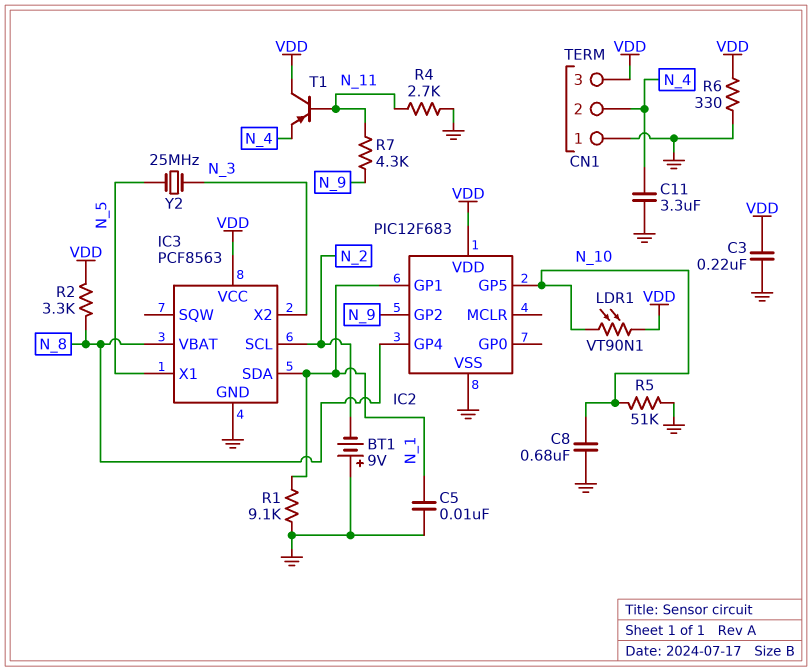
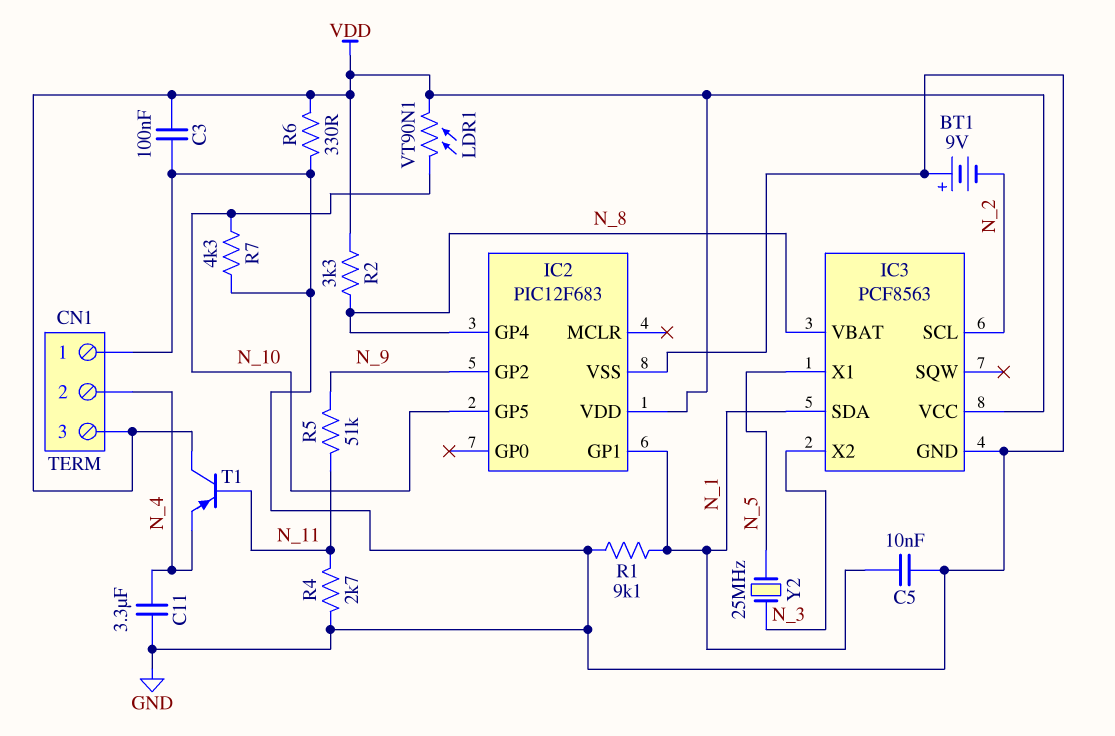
C3: 220nF (GND, VDD) -> 100nF (GND, VDD)
C8: 680nF (GND, N_10) -> none
R5: 51k (GND, N_10) -> 51k (N_9, N_11)
R7: 4.3k (N_9, N_11) -> 4.3k (GND, N_10)

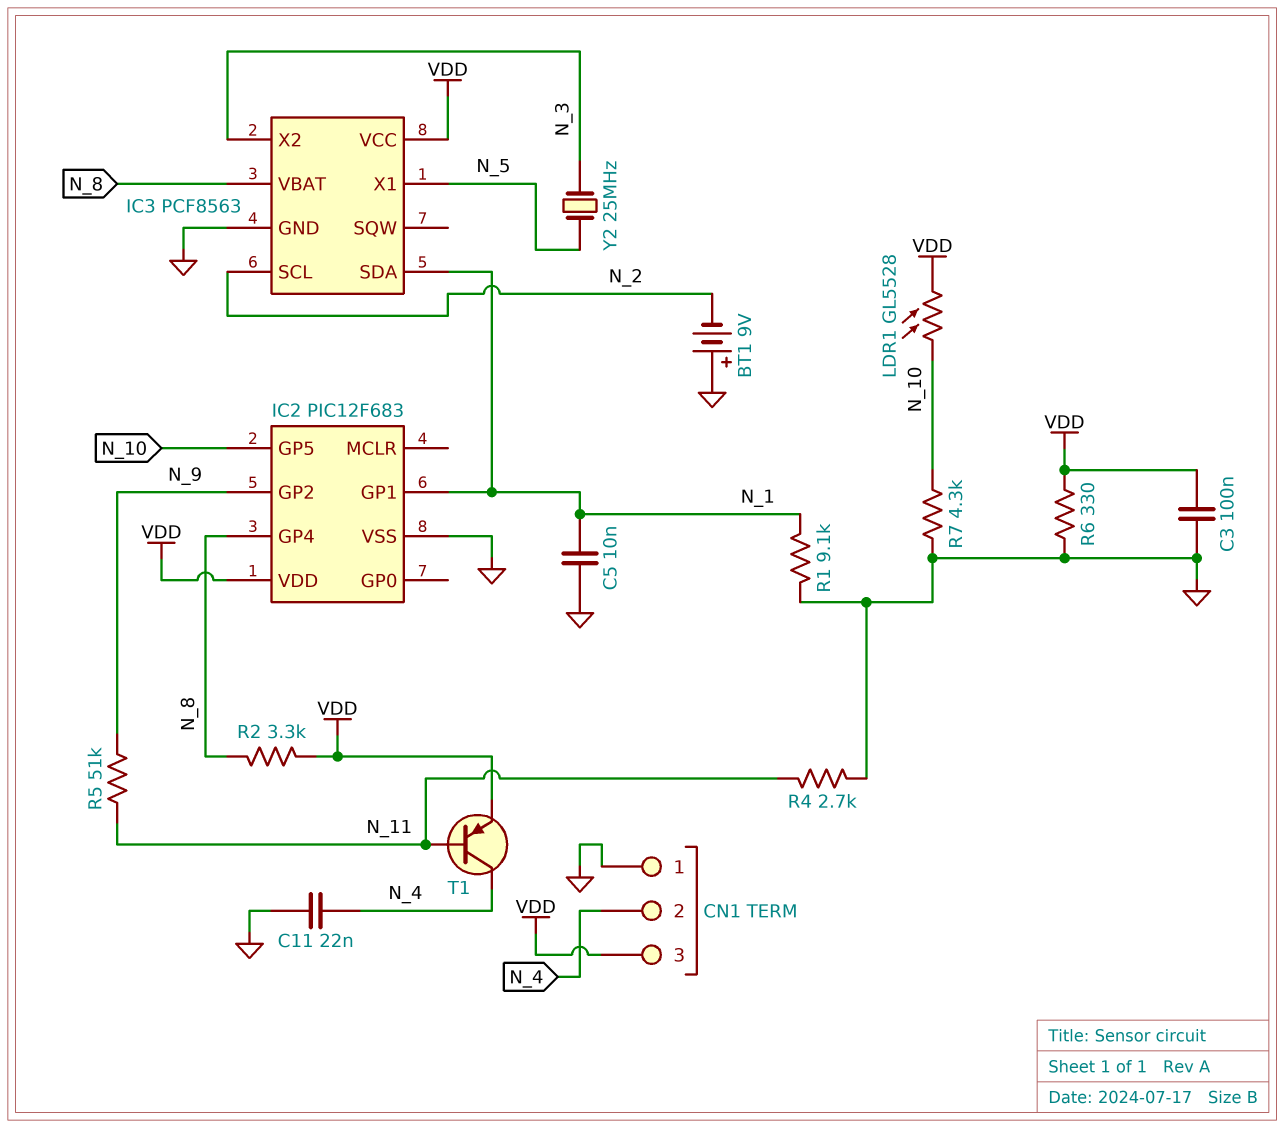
C11: 3.3uF (GND, N_4) -> 22nF (GND, N_4)
LDR1: VT90N1 (N_10, VDD) -> GL5528 (N_10, VDD)
T1: PNP (B N_11, C VDD, E N_4) -> PNP (B N_11, C N_4, E VDD)

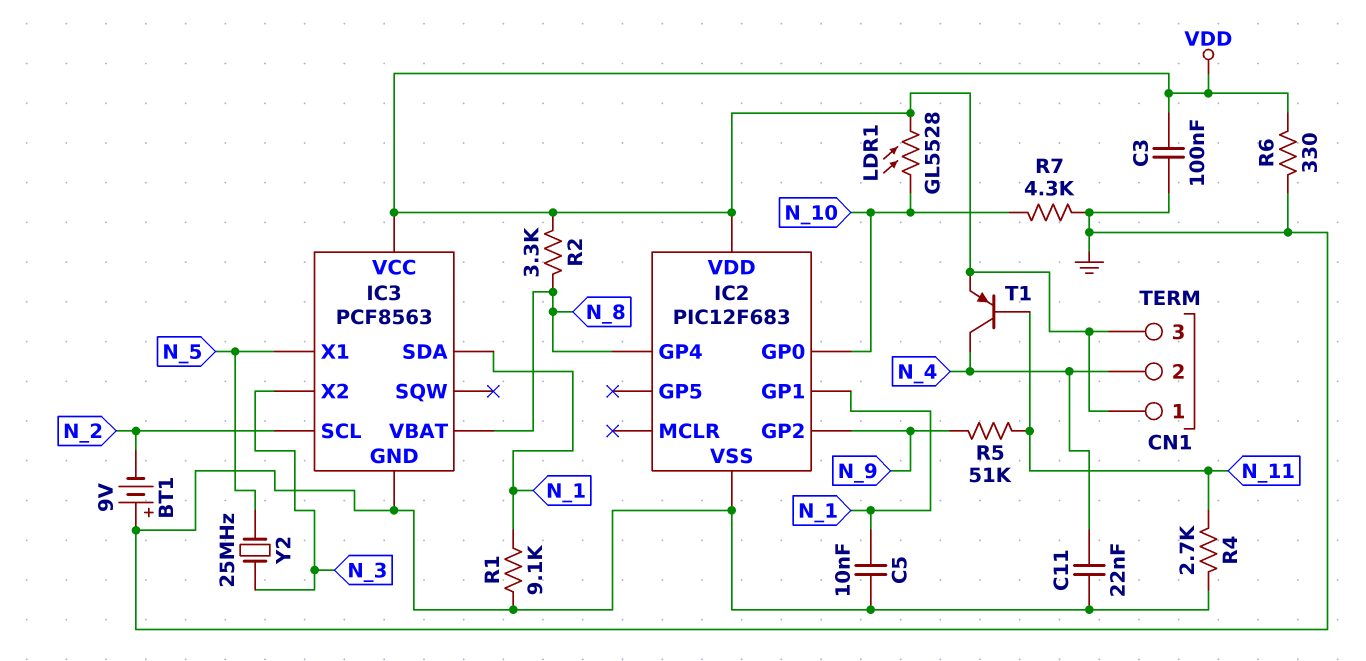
CN1 pin 1: GND -> VDD
IC2 pin GP0: none -> N_10
IC2 pin GP5: N_10 -> none

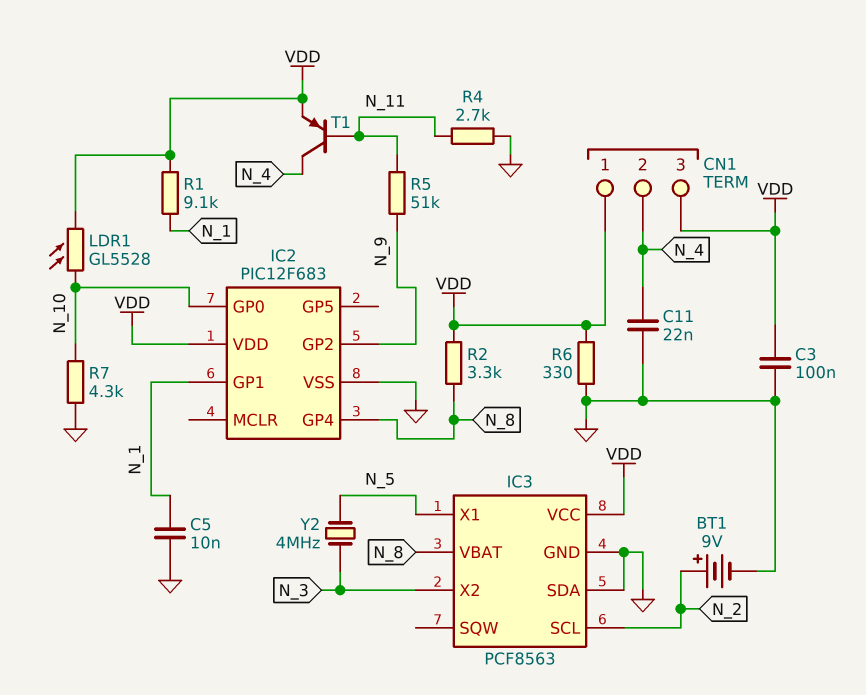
BT1: 9V (plus GND, minus N_2) -> 9V (plus N_2, minus GND)
IC3 pin SDA: N_1 -> GND
R1: 9.1k (GND, N_1) -> 9.1k (N_1, VDD)
Y2: 25MHz (N_3, N_5) -> 4MHz (N_3, N_5)

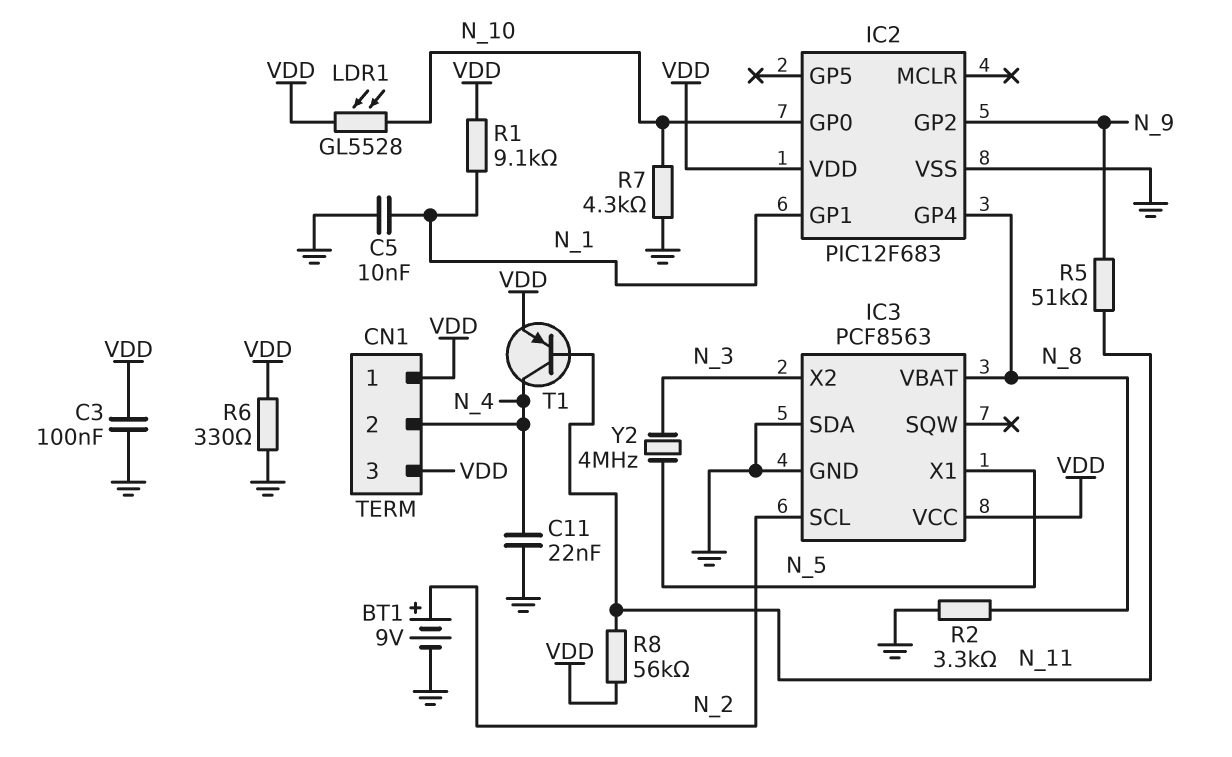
R2: 3.3k (N_8, VDD) -> 3.3k (GND, N_8)
R4: 2.7k (GND, N_11) -> none
R8: none -> 56k (N_11, VDD)

